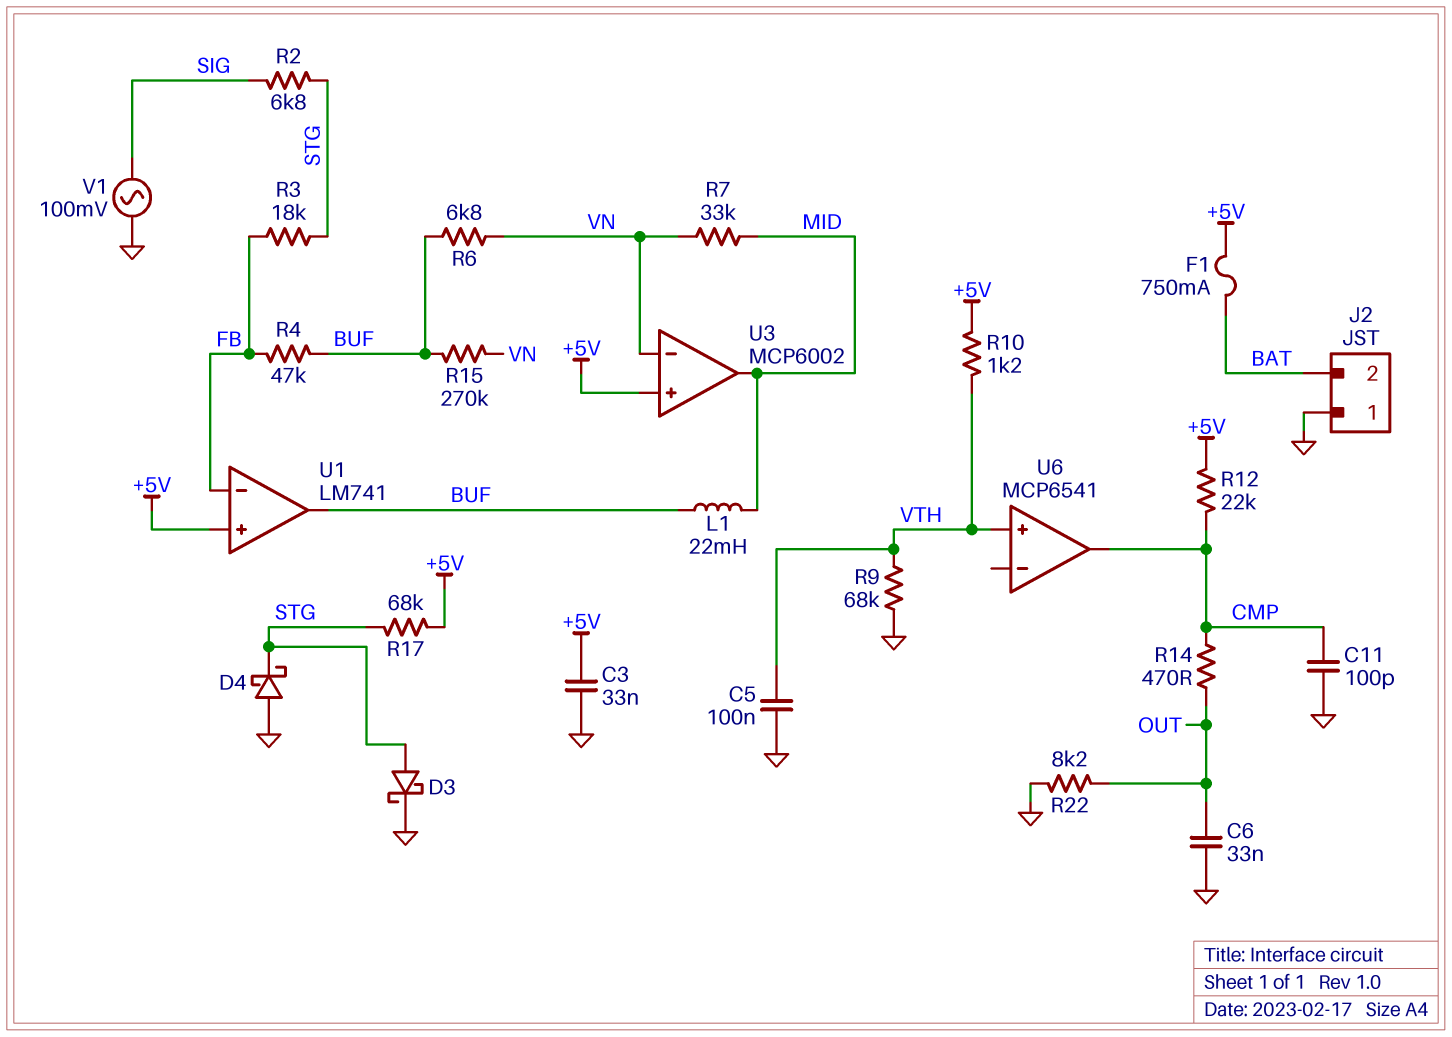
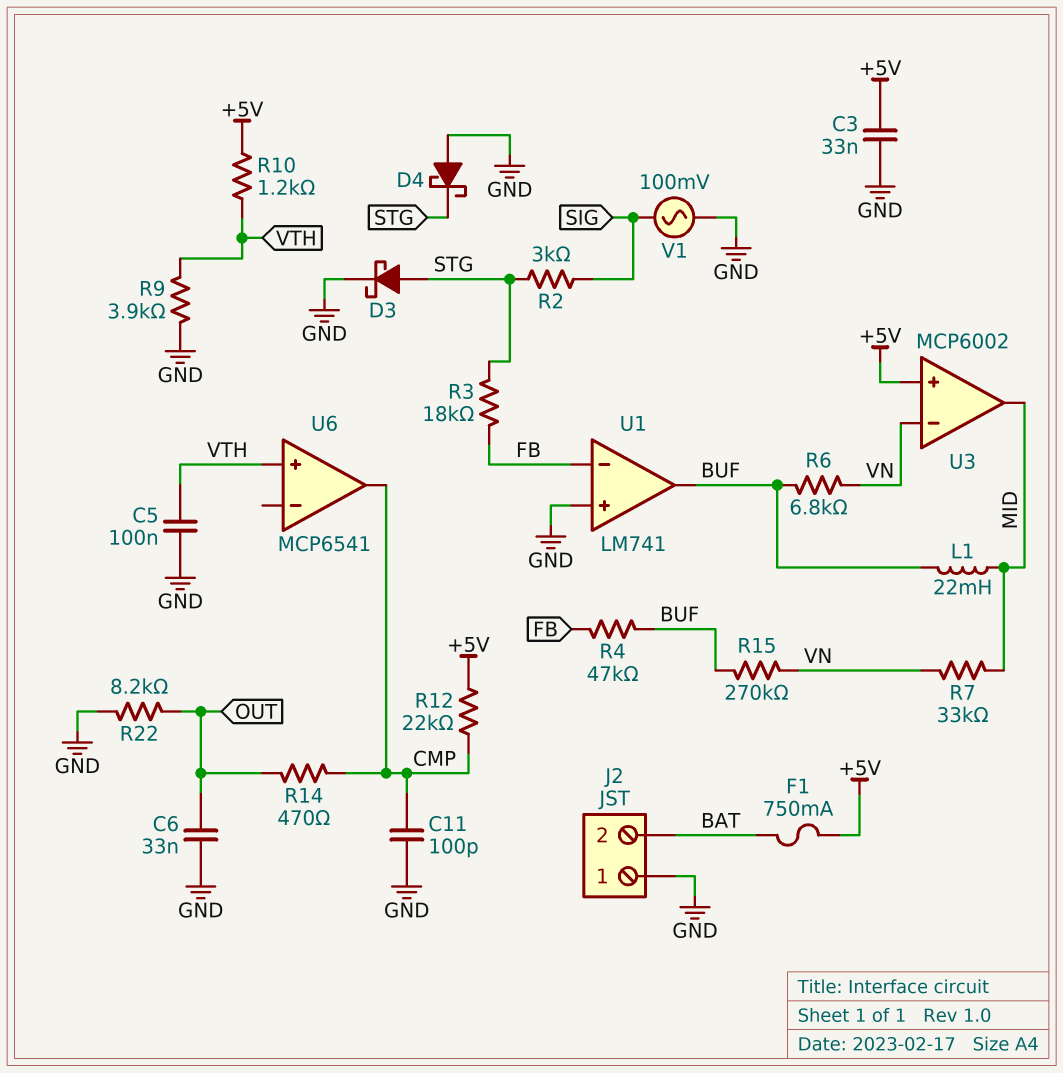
R2: 6.8k (SIG, STG) -> 3k (SIG, STG)
R9: 68k (GND, VTH) -> 3.9k (GND, VTH)
R17: 68k (+5V, STG) -> none
U1 pin in+: +5V -> GND

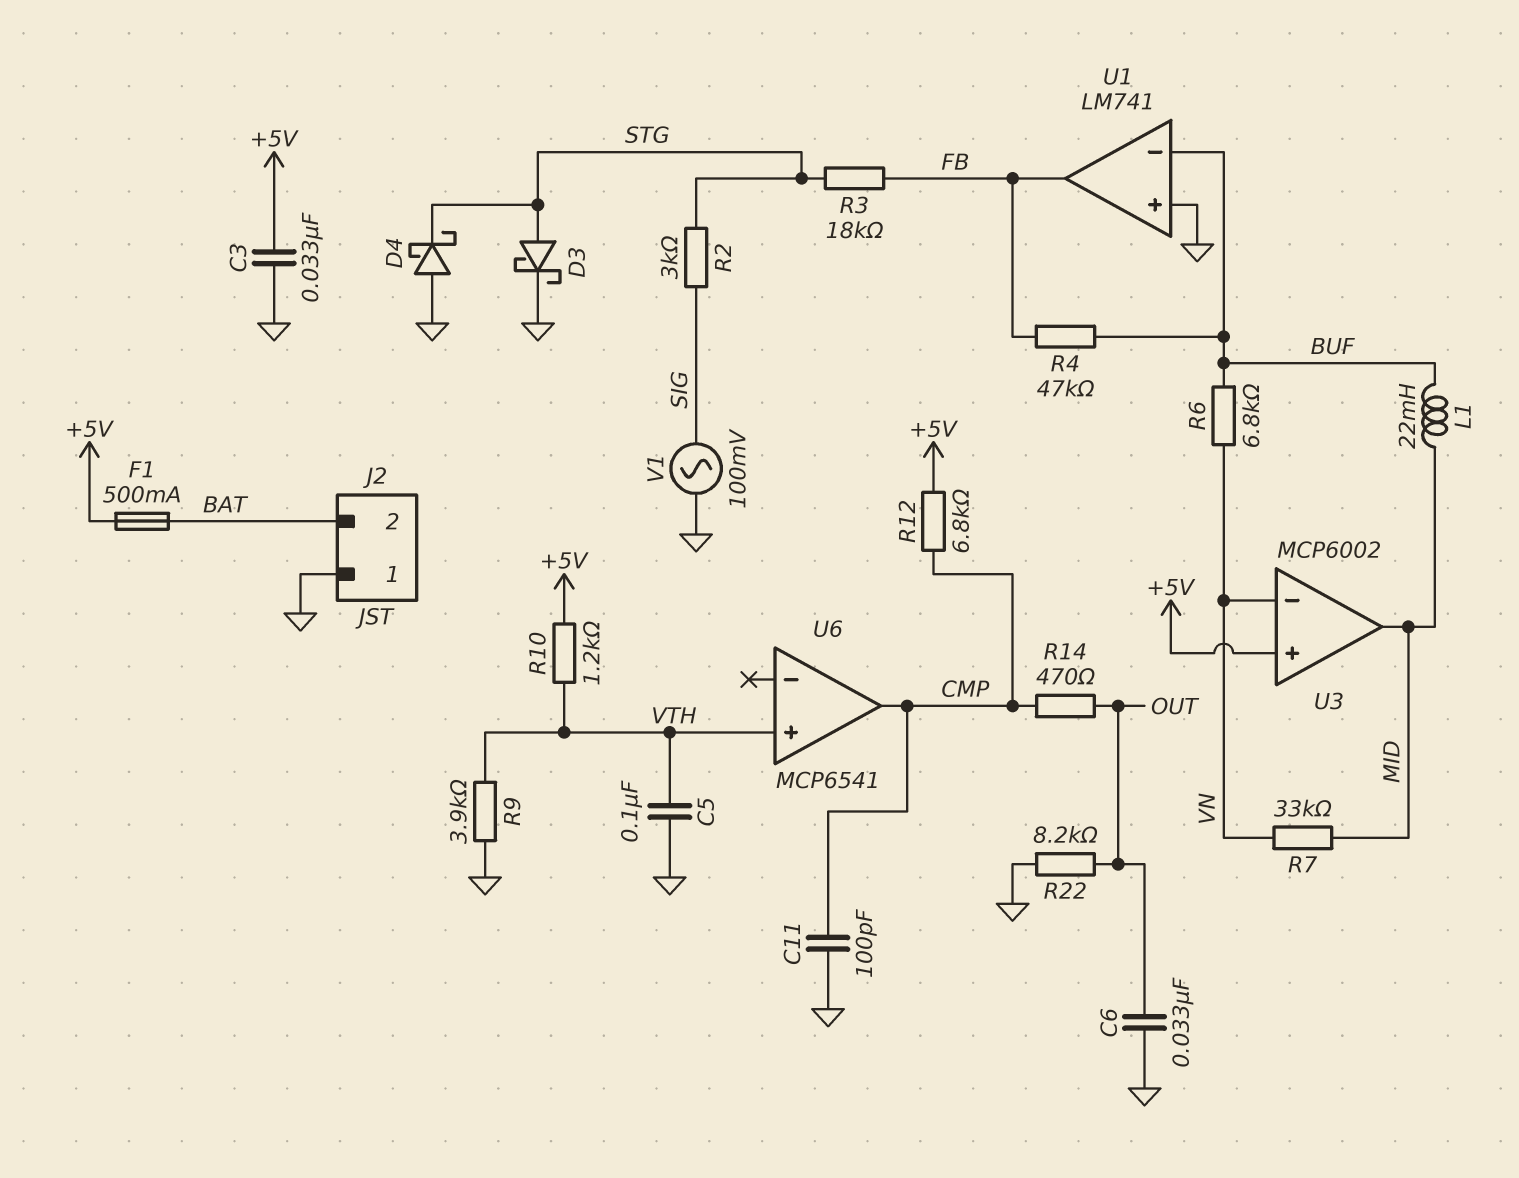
F1: 750mA (+5V, BAT) -> 500mA (+5V, BAT)
R12: 22k (+5V, CMP) -> 6.8k (+5V, CMP)
R15: 270k (BUF, VN) -> none
U1 pin in-: FB -> BUF
U1 pin out: BUF -> FB

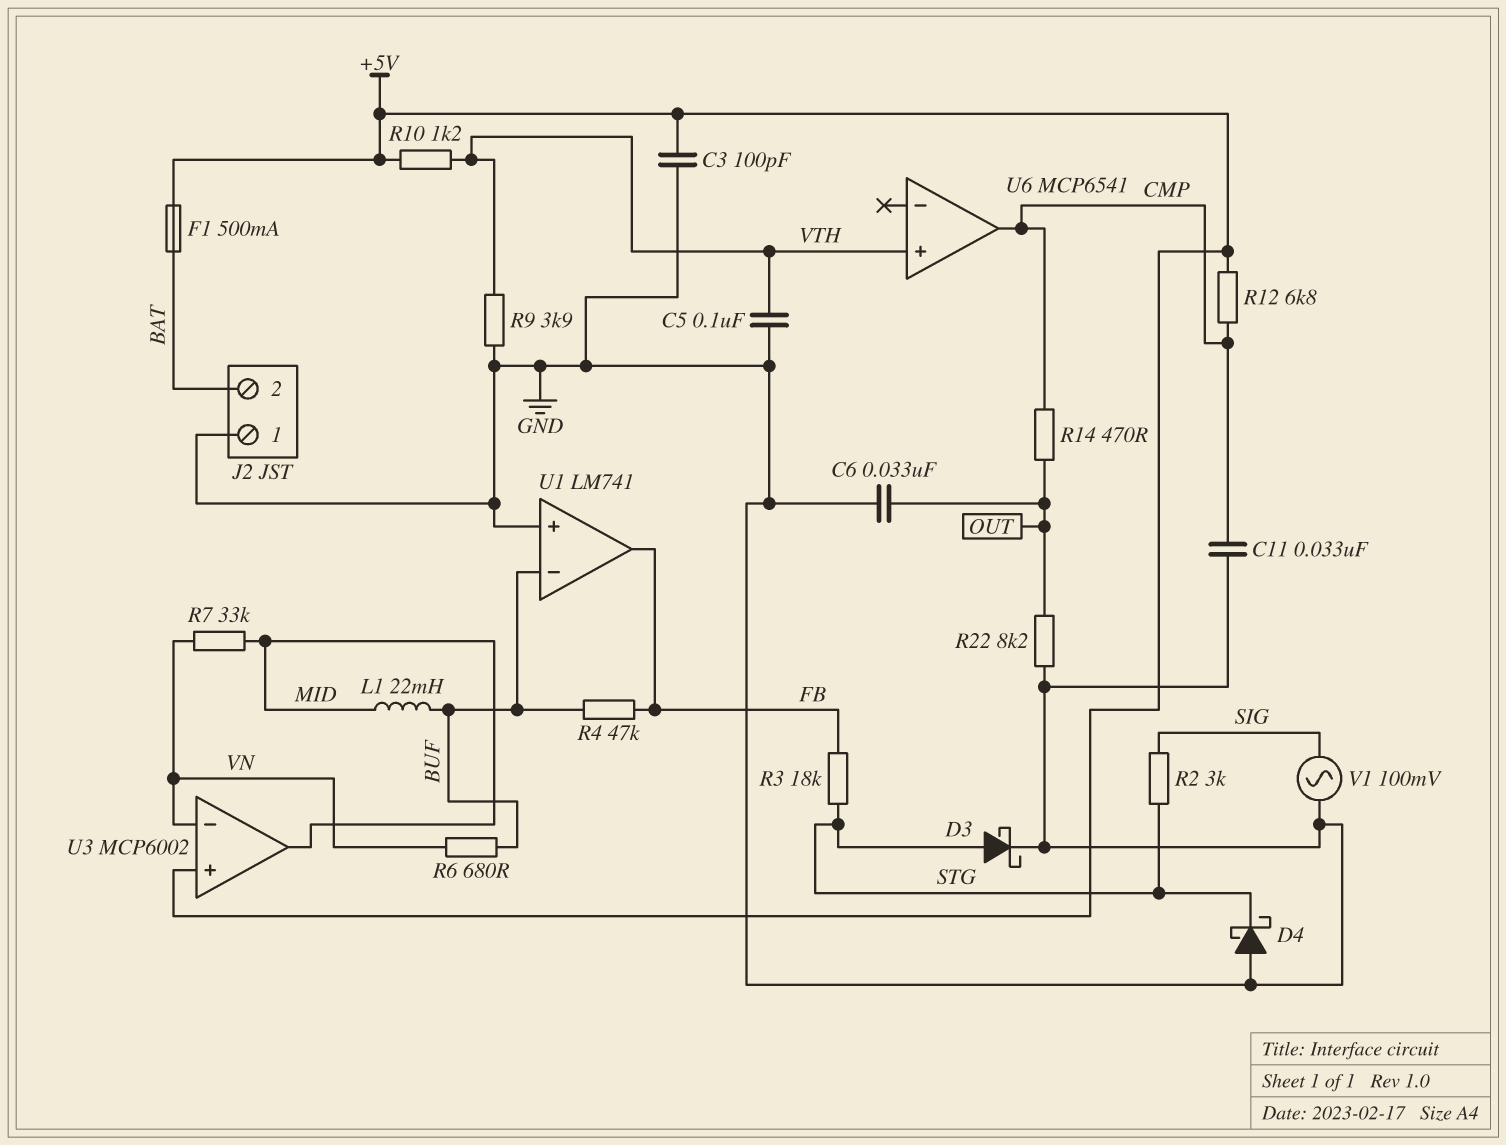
C3: 33nF (+5V, GND) -> 100pF (+5V, GND)
C11: 100pF (CMP, GND) -> 33nF (CMP, GND)
R6: 6.8k (BUF, VN) -> 680 (BUF, VN)

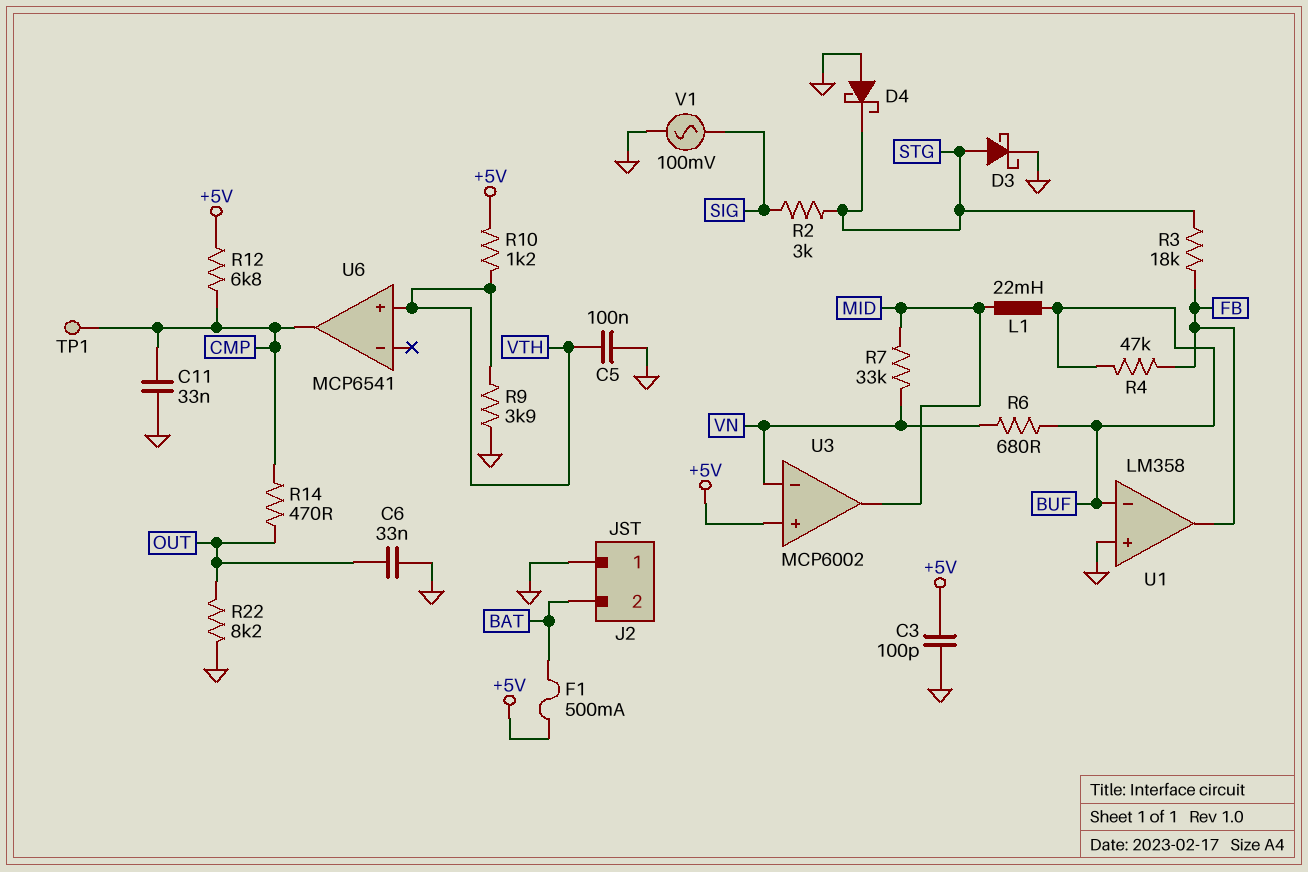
TP1: none -> test point (CMP)
U1: LM741 -> LM358

